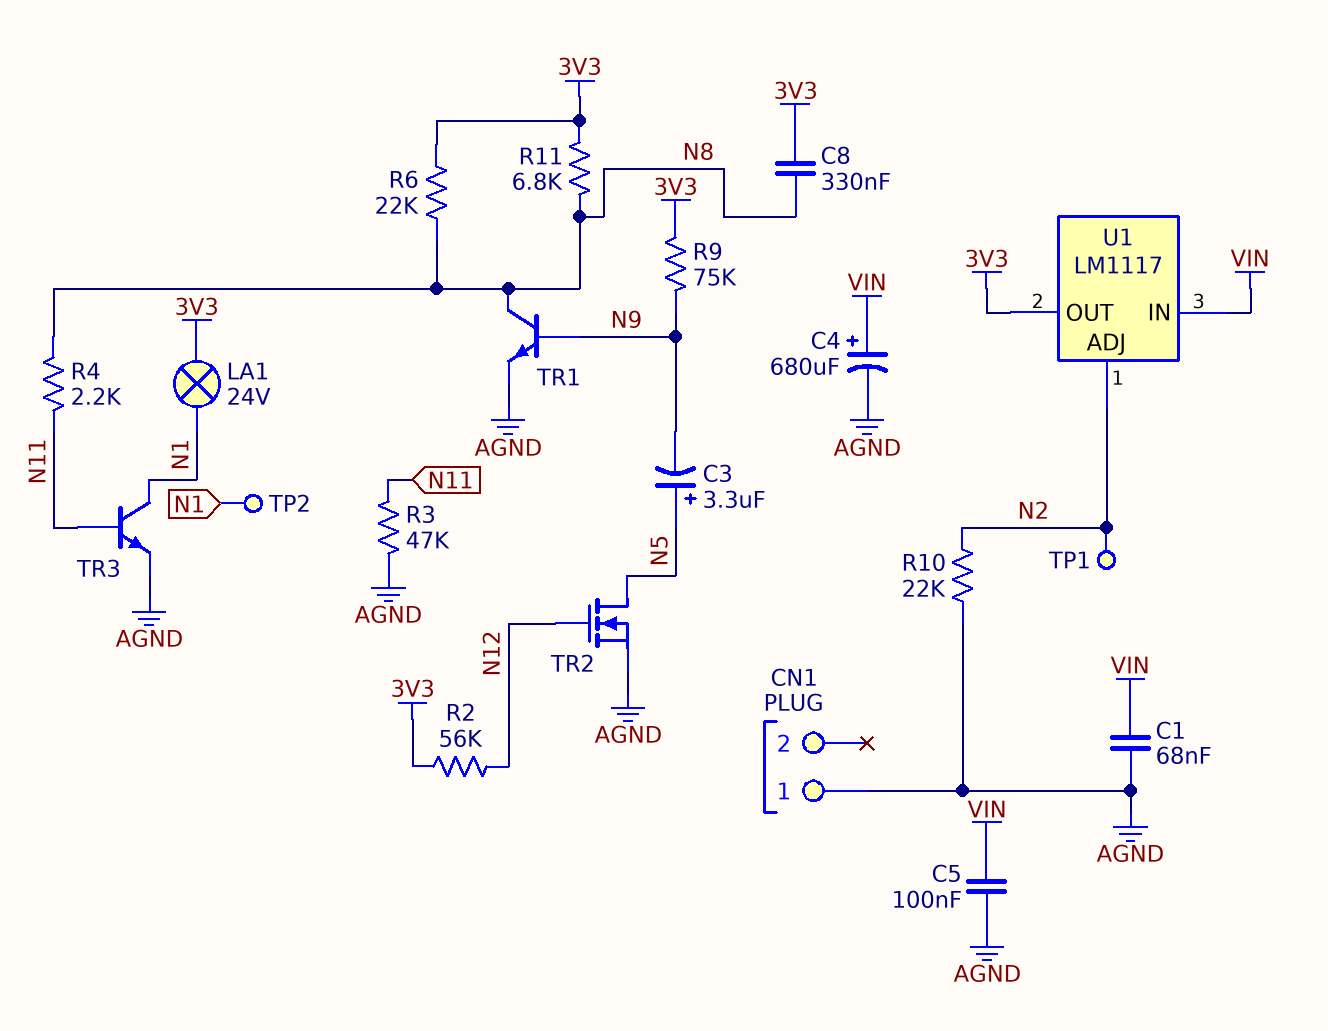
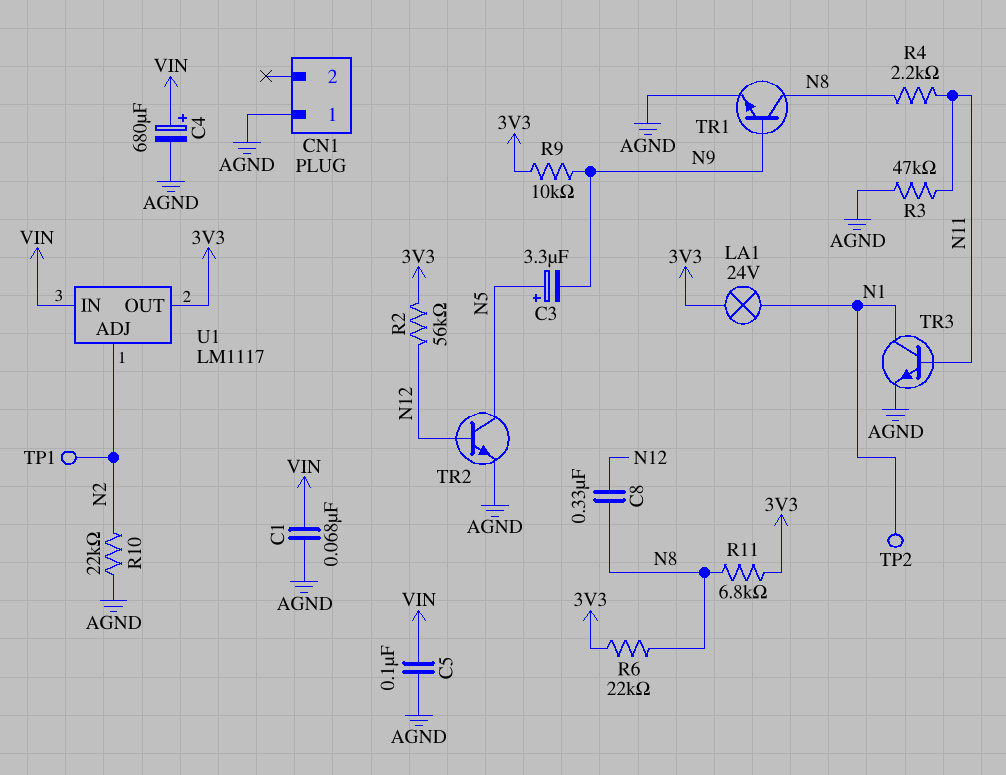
C8: 330nF (3V3, N8) -> 330nF (N8, N12)
R9: 75k (3V3, N9) -> 10k (3V3, N9)
TR2: NMOS (G N12, D N5, S AGND) -> NPN (B N12, C N5, E AGND)

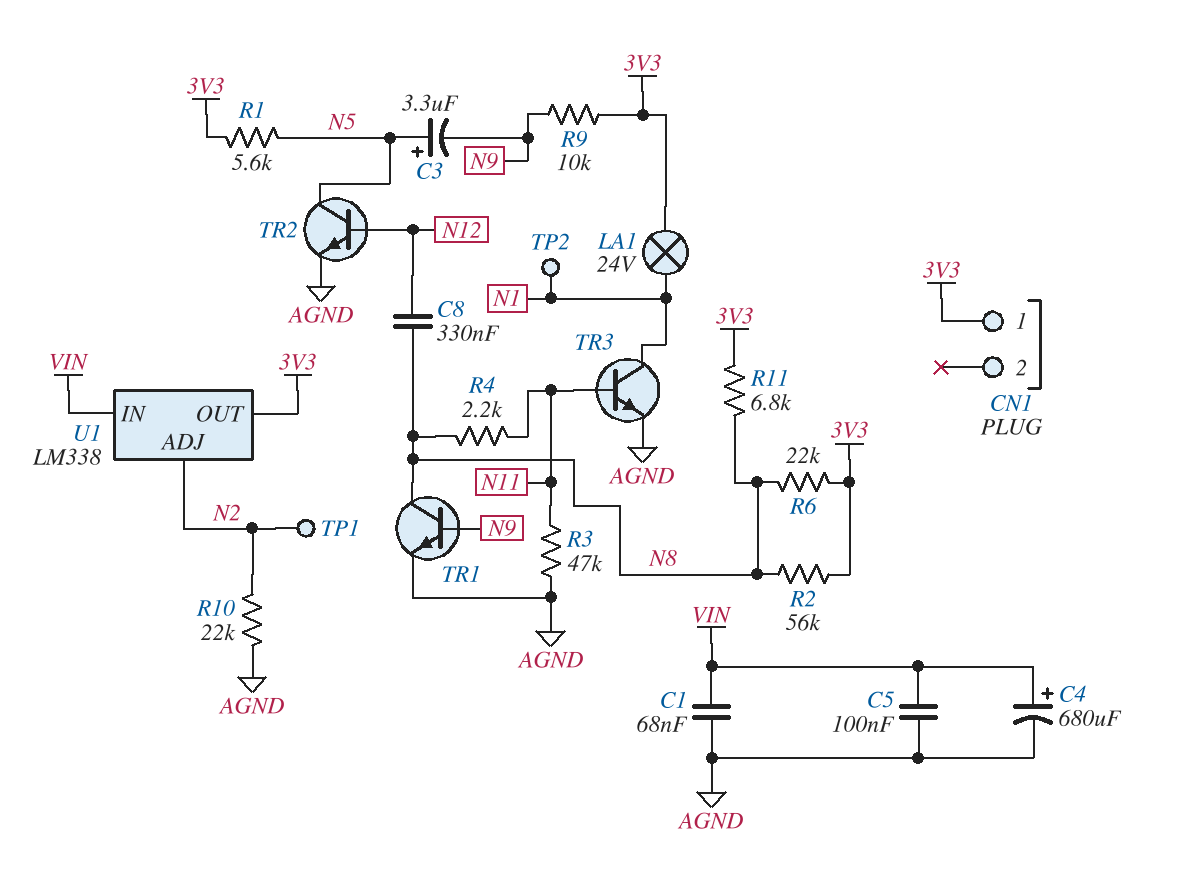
CN1 pin 1: AGND -> 3V3
R1: none -> 5.6k (3V3, N5)
R2: 56k (3V3, N12) -> 56k (3V3, N8)
U1: LM1117 -> LM338

